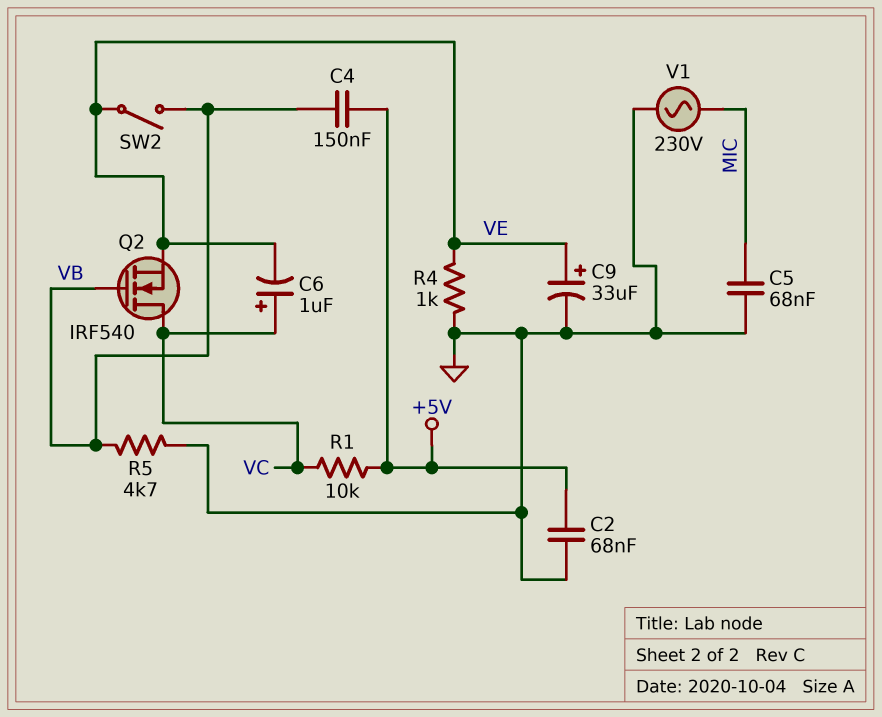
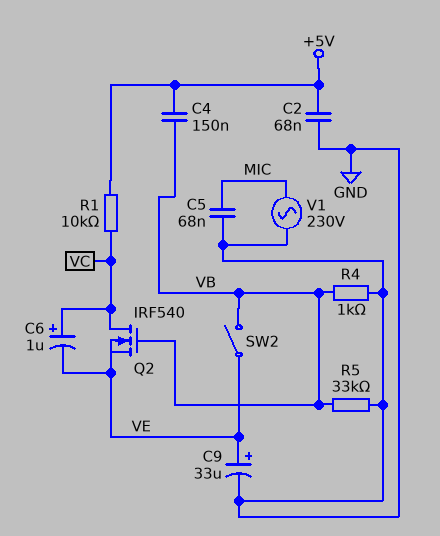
R4: 1k (GND, VE) -> 1k (GND, VB)
R5: 4.7k (GND, VB) -> 33k (GND, VB)

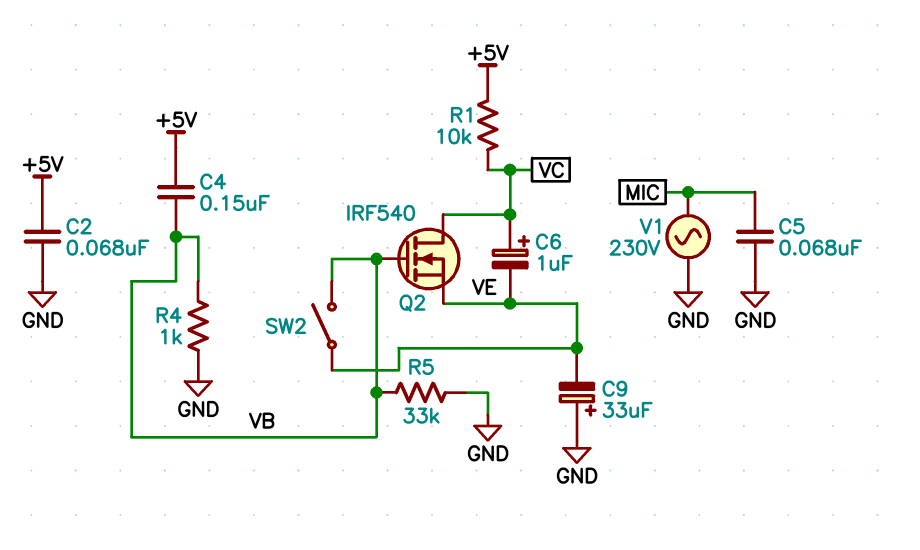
C9: 33uF (plus VE, minus GND) -> 33uF (plus GND, minus VE)

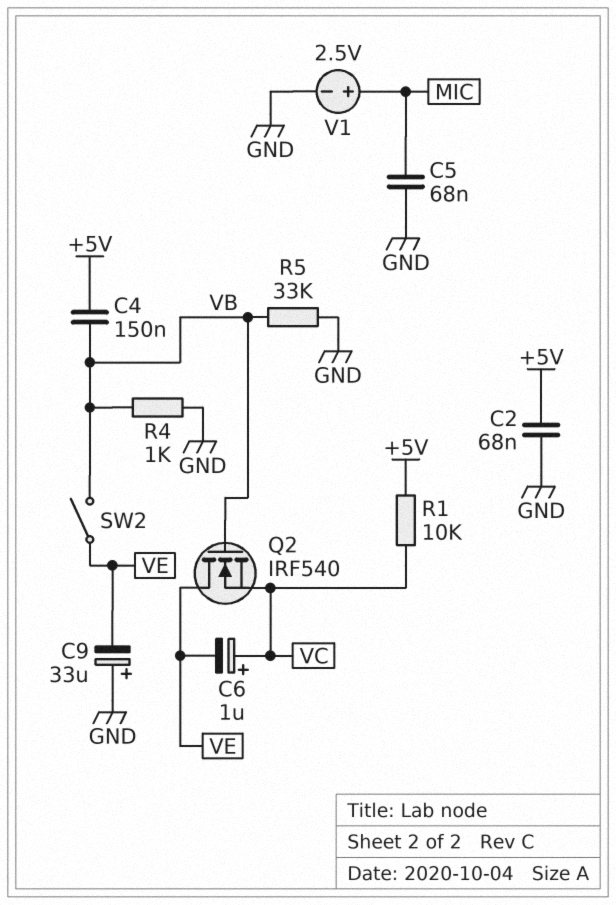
Q2: NMOS IRF540 (G VB, D VC, S VE) -> NMOS IRF540 (G VB, D VE, S VC)
V1: AC 230V (GND, MIC) -> 2.5V (plus MIC, minus GND)

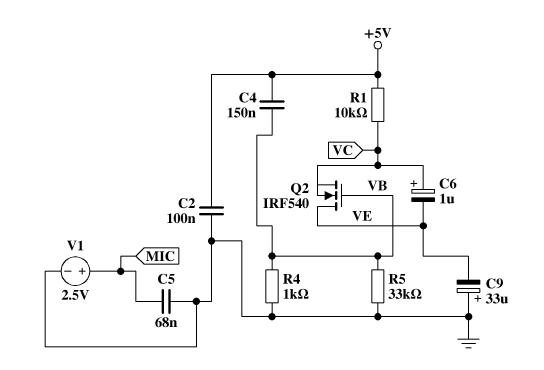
C2: 68nF (+5V, GND) -> 100nF (+5V, GND)
SW2: switch (VB, VE) -> none

